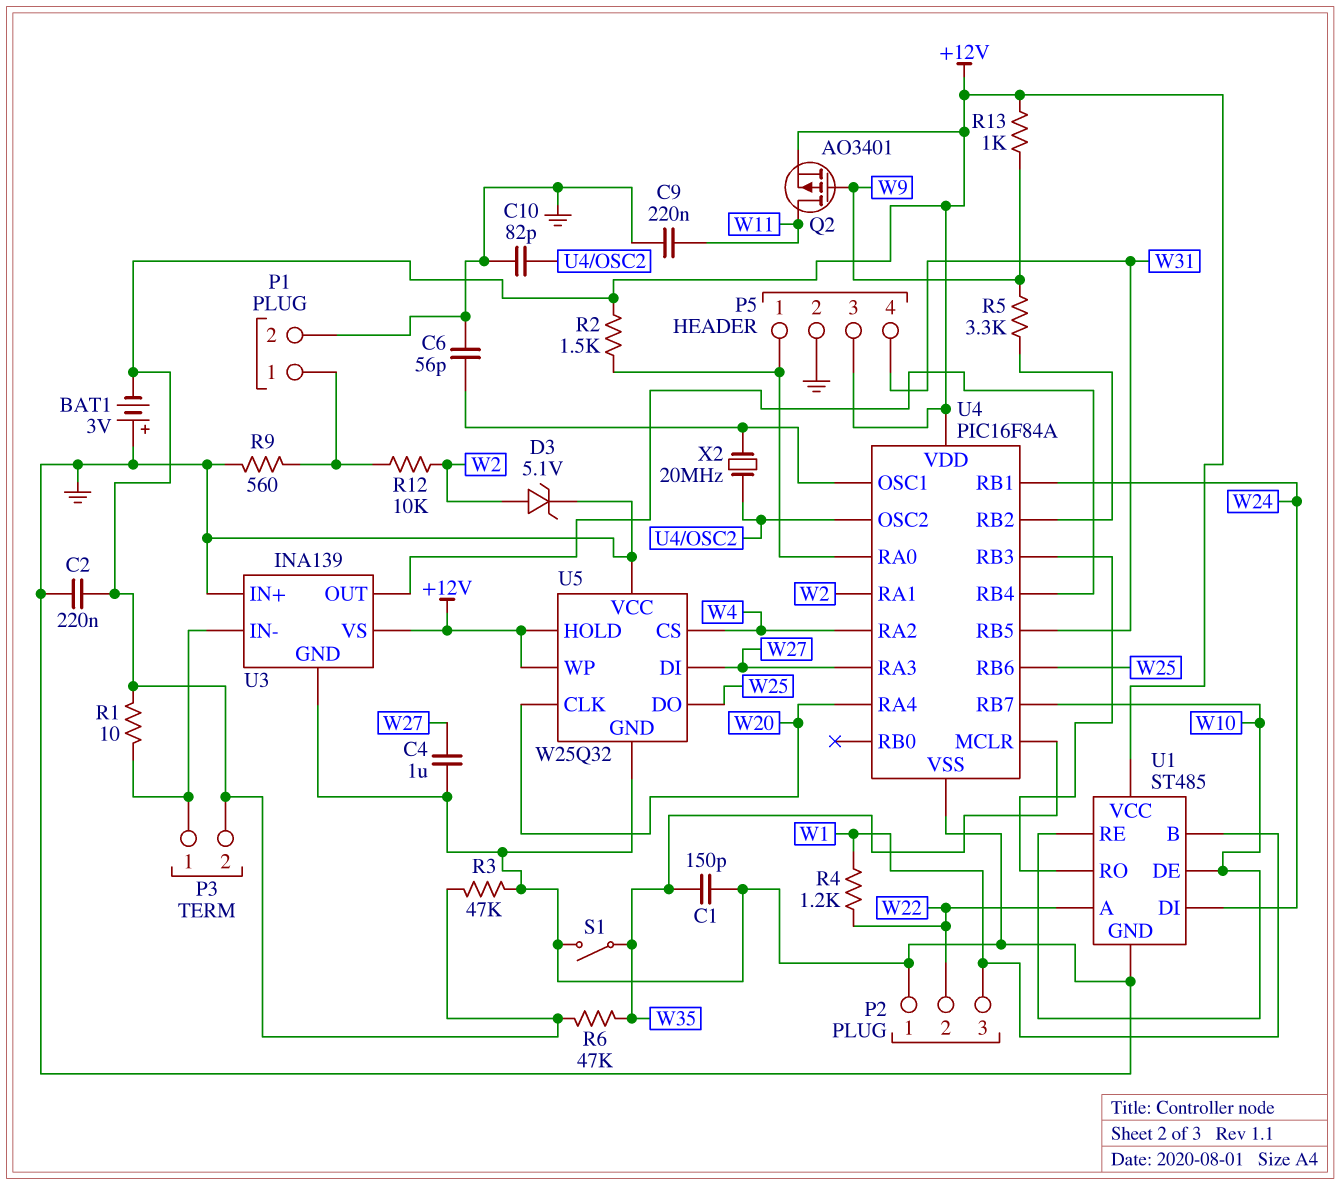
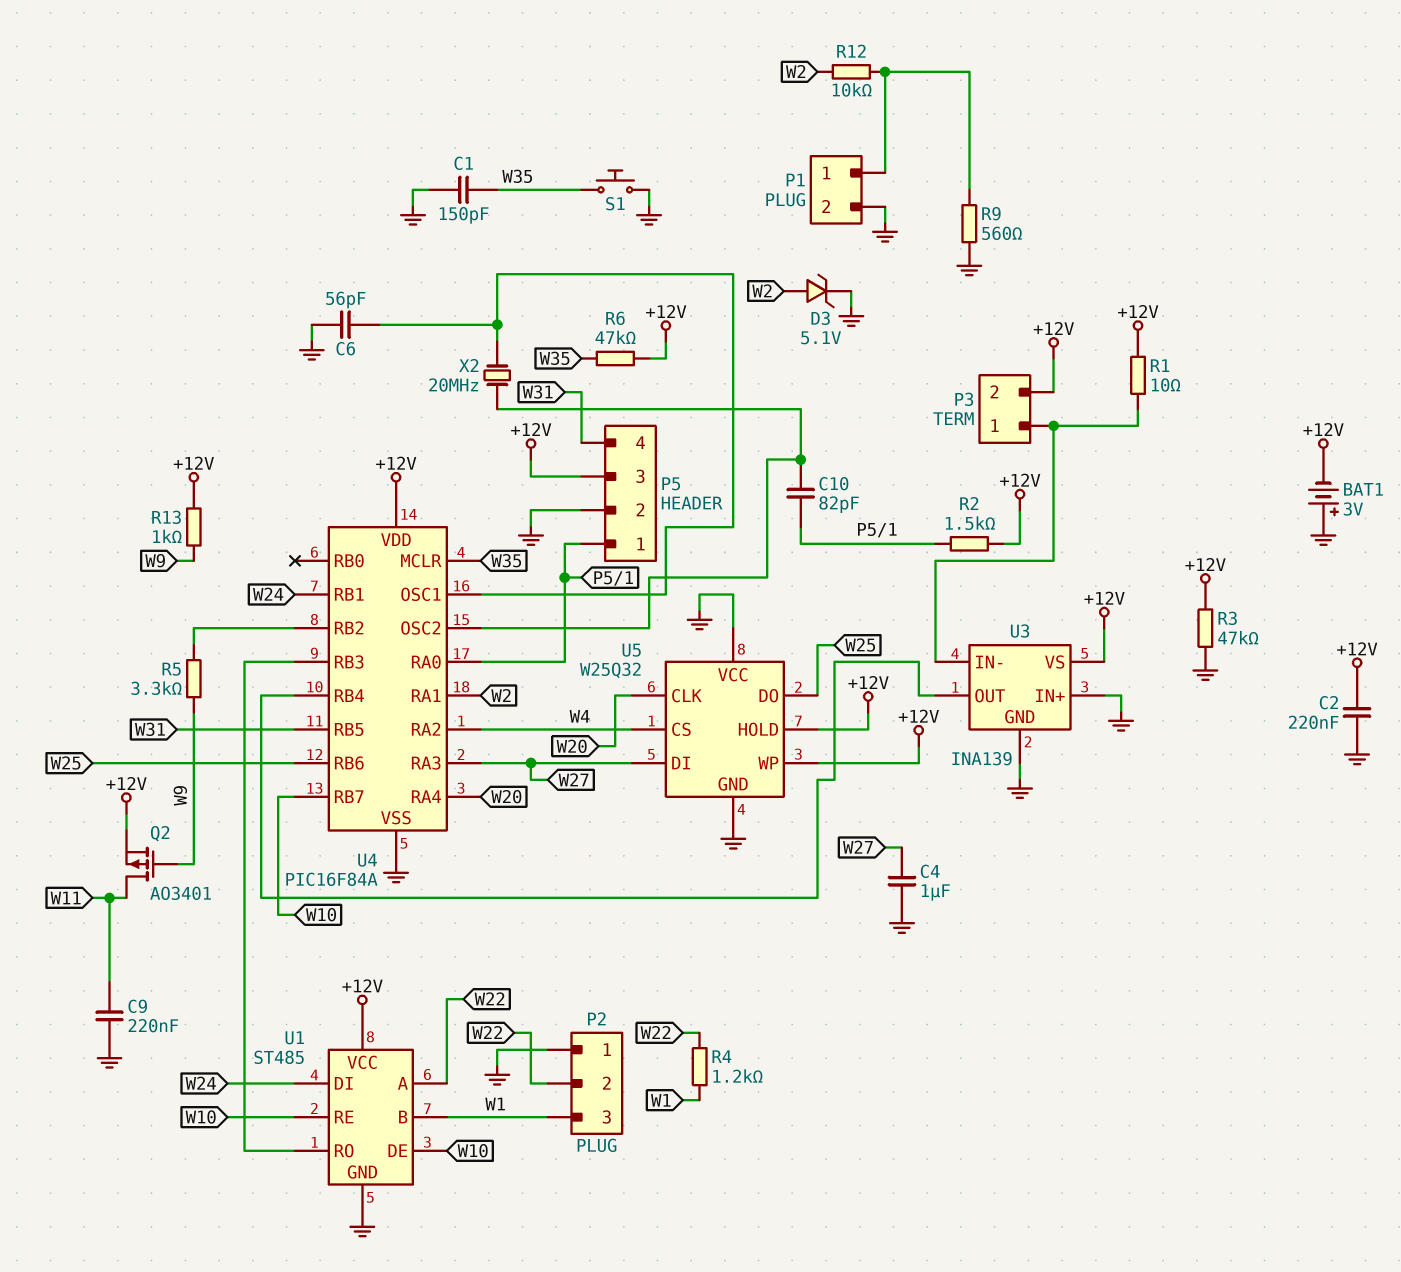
C10: 82pF (GND, U4/OSC2) -> 82pF (P5/1, U4/OSC2)
S1: switch (GND, W35) -> button (GND, W35)

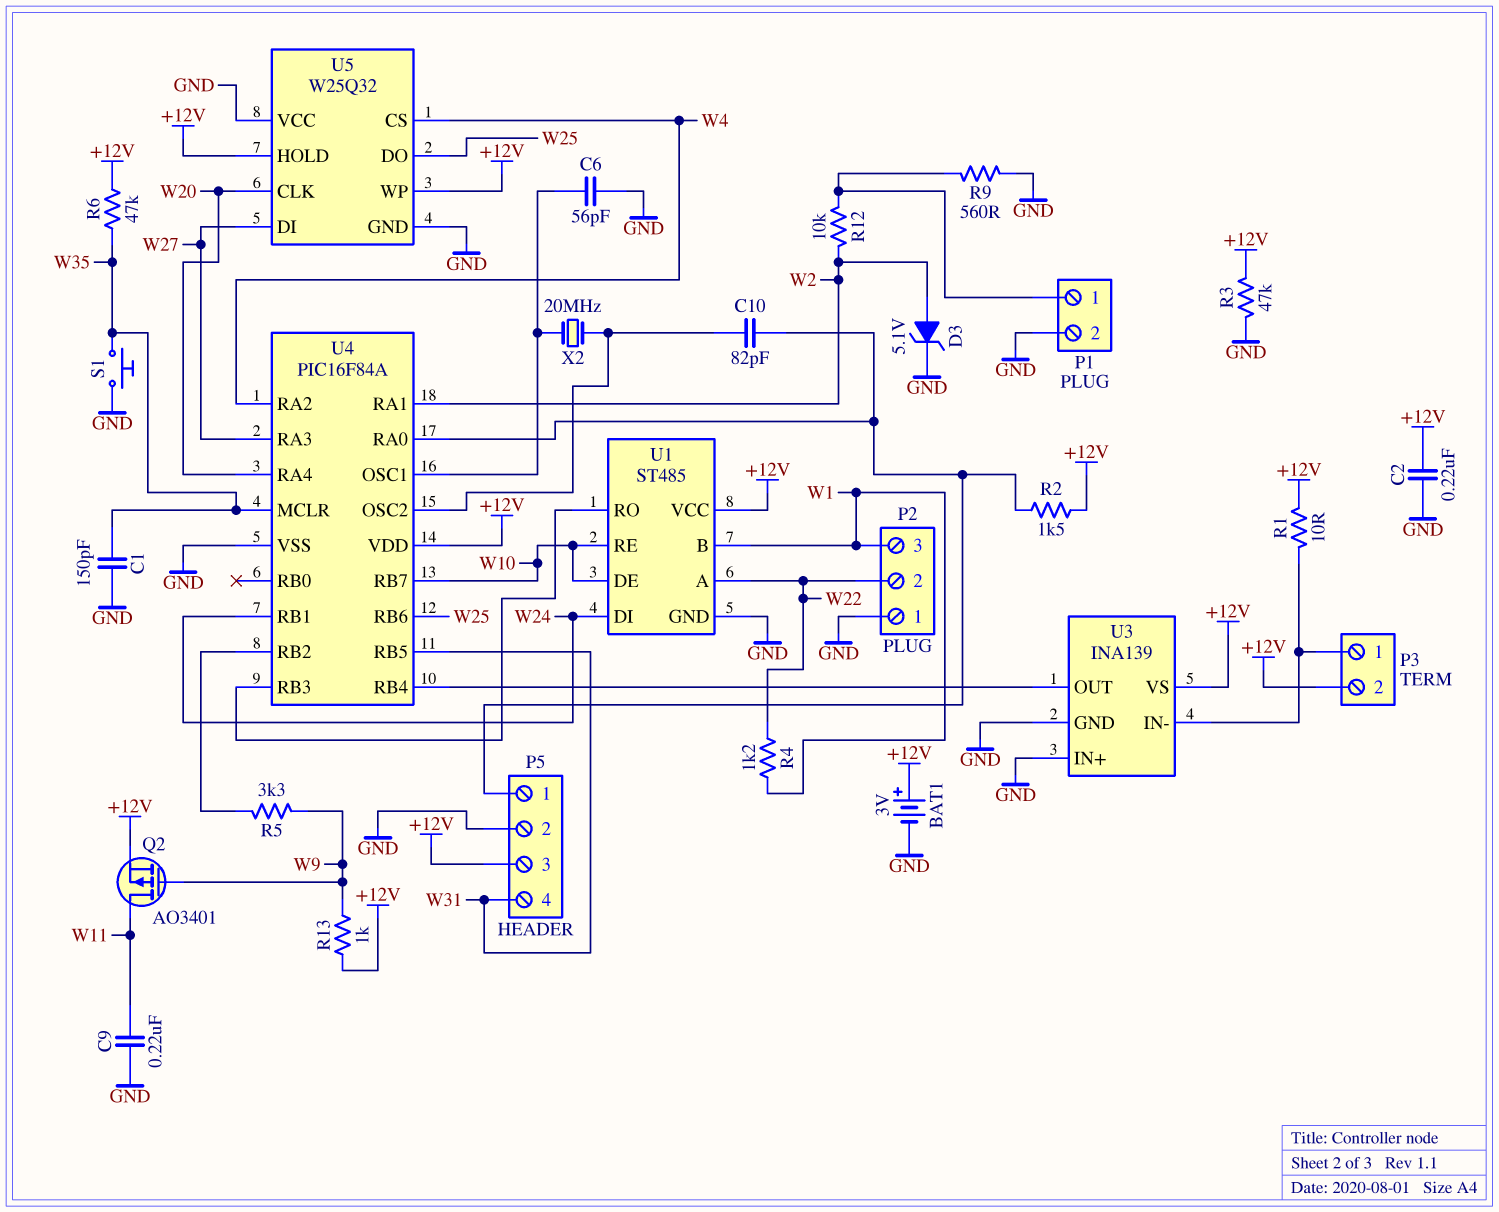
BAT1: 3V (plus GND, minus +12V) -> 3V (plus +12V, minus GND)
C4: 1uF (GND, W27) -> none

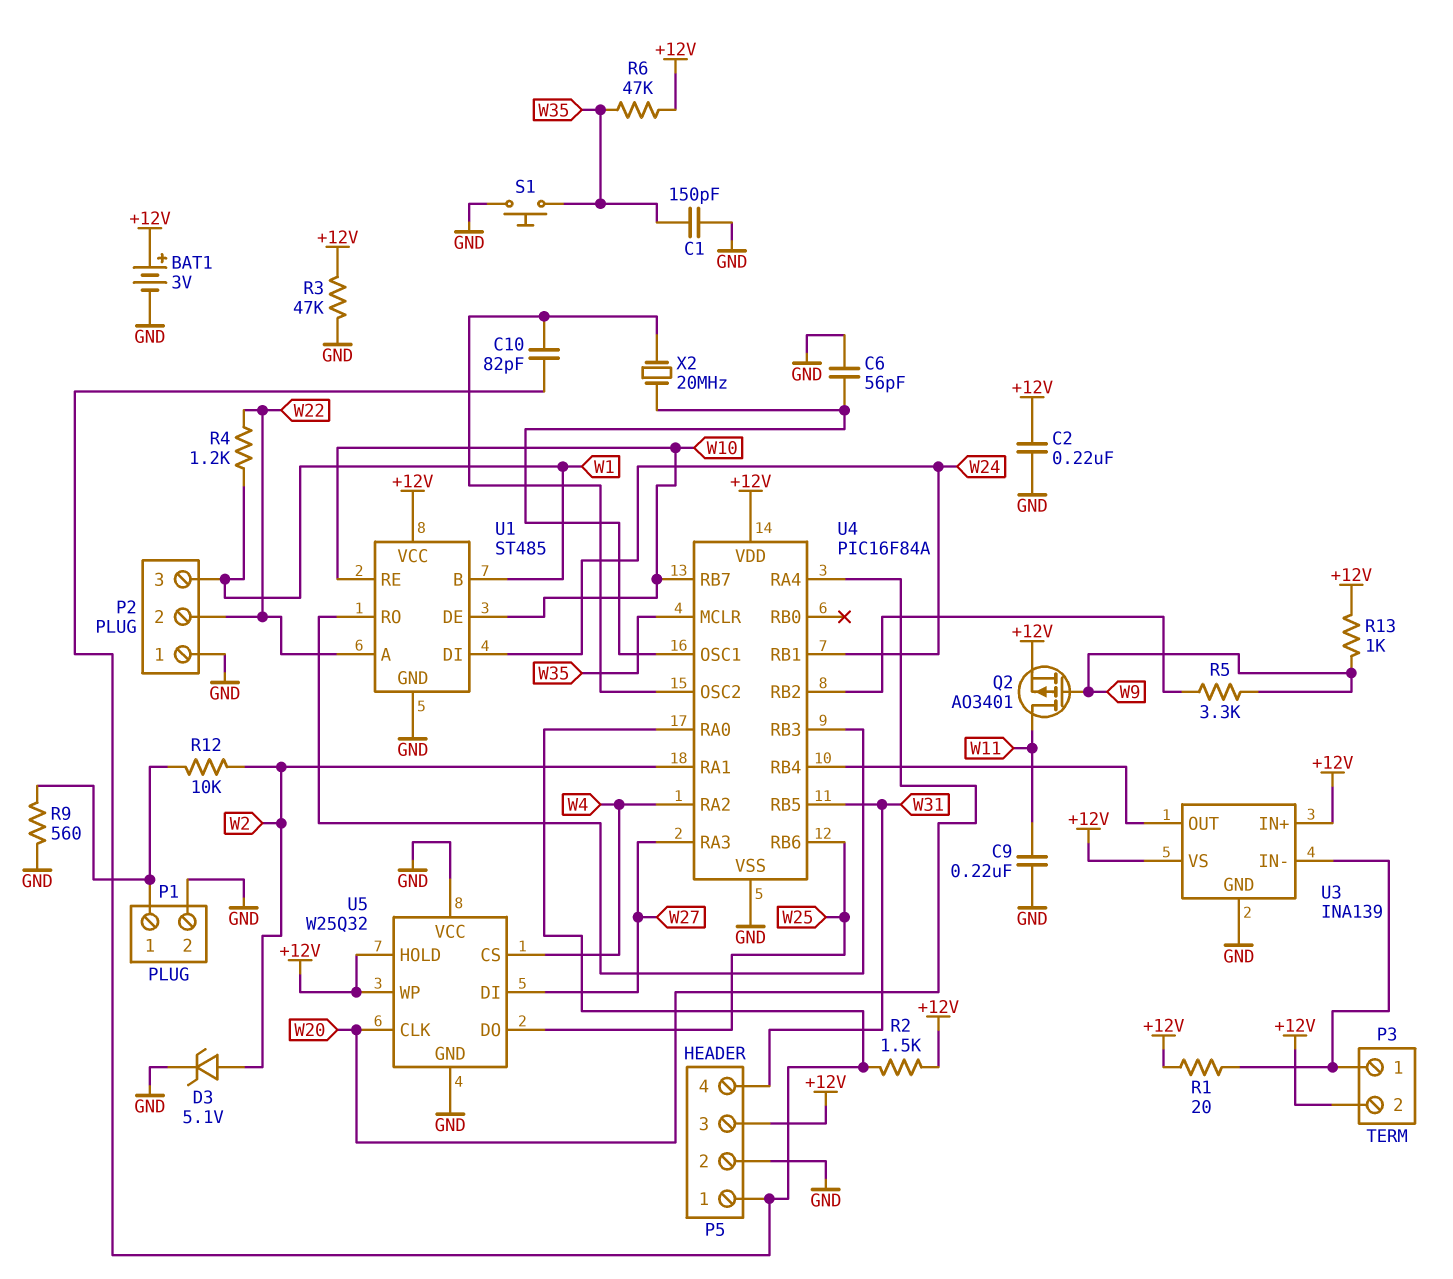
R1: 10 (+12V, P3/1) -> 20 (+12V, P3/1)
U3 pin IN+: GND -> +12V

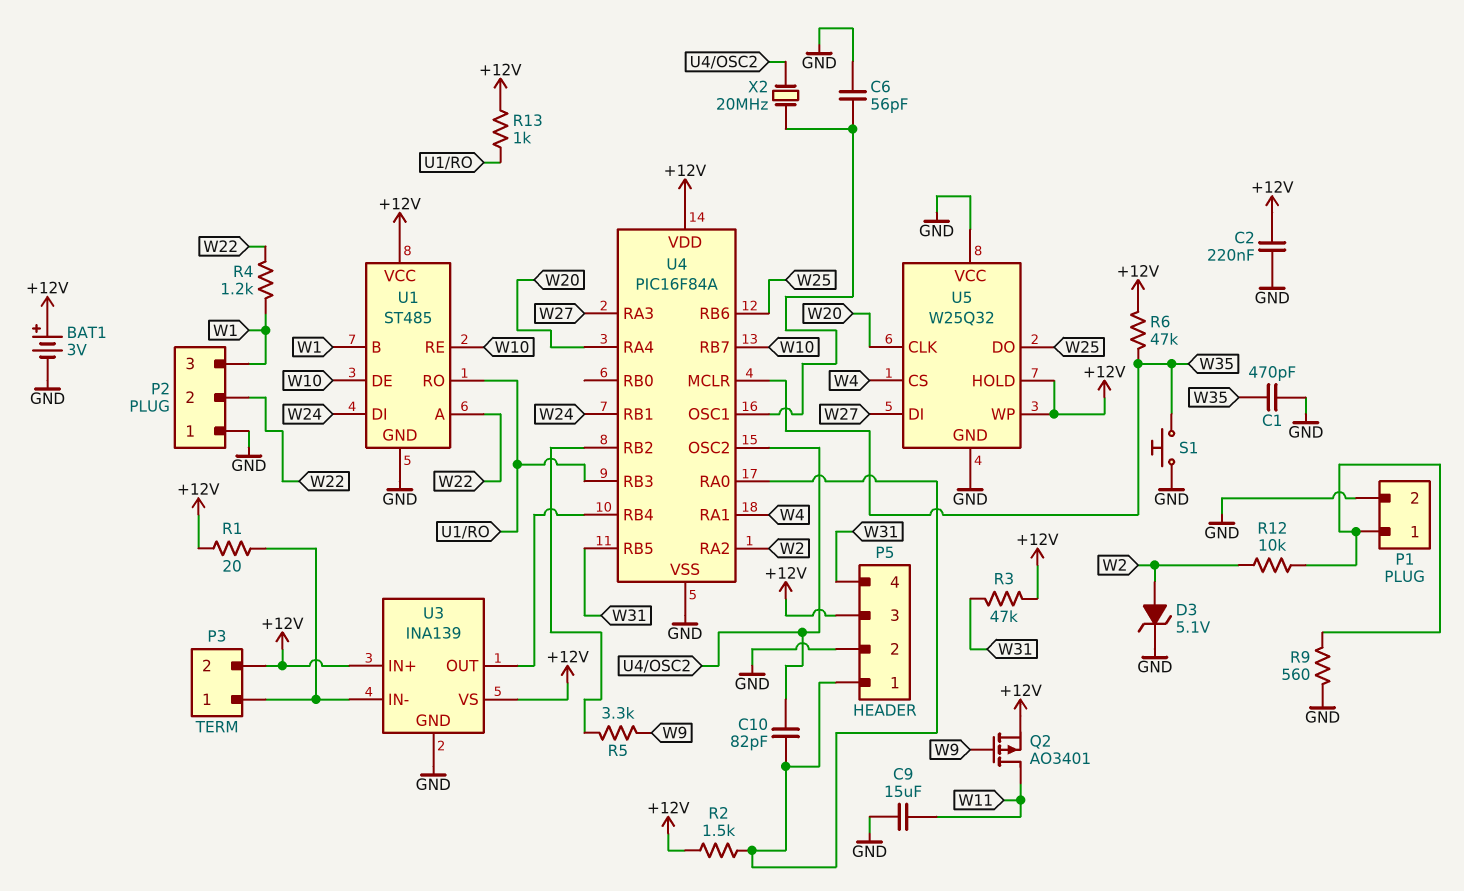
C1: 150pF (GND, W35) -> 470pF (GND, W35)
C9: 220nF (GND, W11) -> 15uF (GND, W11)
R3: 47k (+12V, GND) -> 47k (+12V, W31)
R13: 1k (+12V, W9) -> 1k (+12V, U1/RO)
U4 pin RA1: W2 -> W4
U4 pin RA2: W4 -> W2

